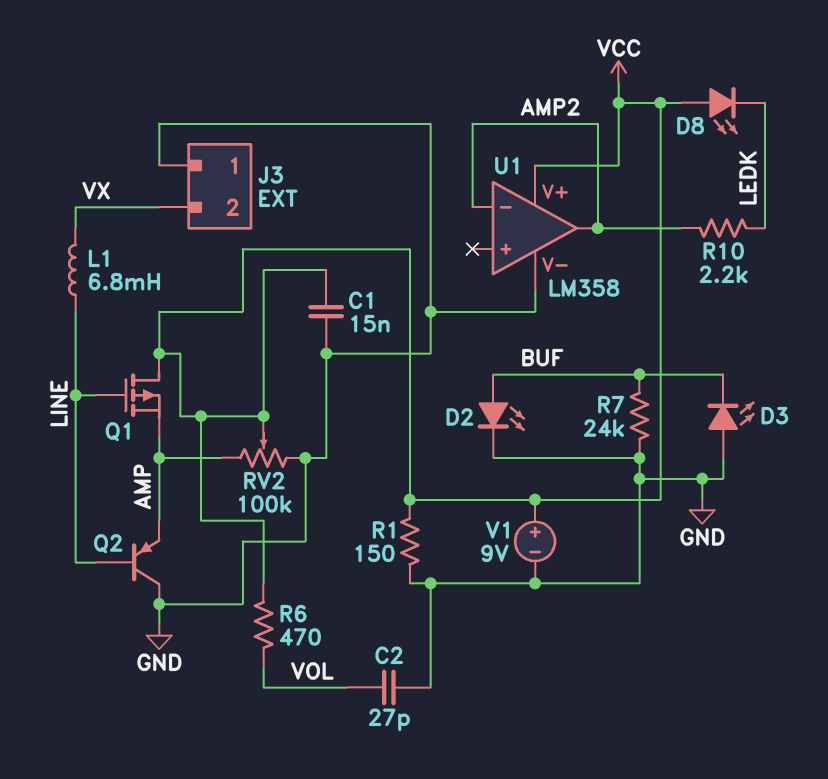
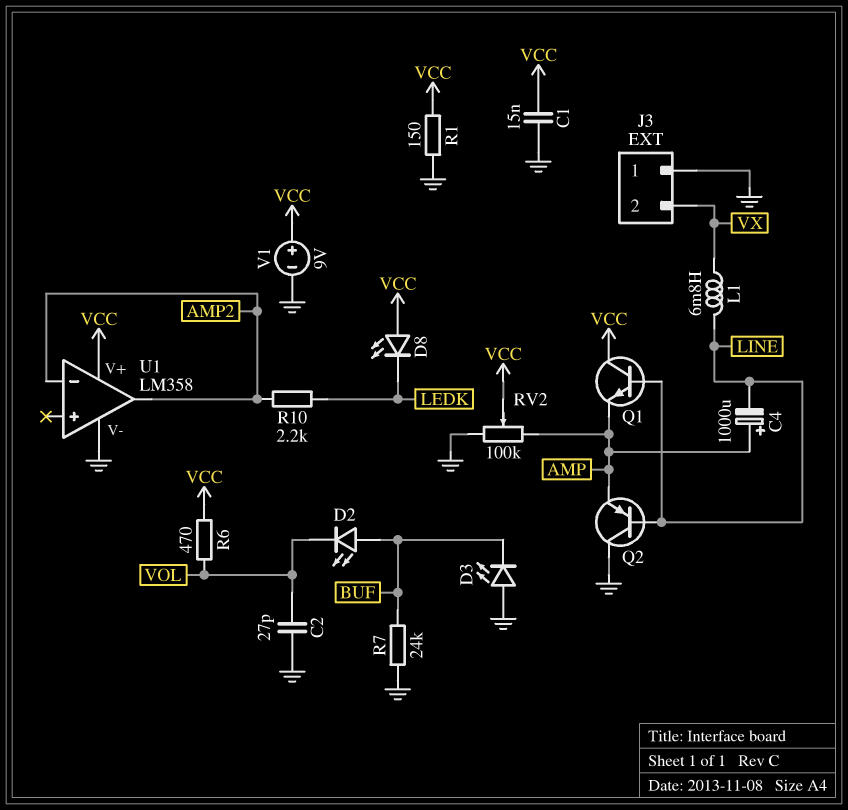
C4: none -> 1000uF (plus AMP, minus LINE)
D2: LED (A BUF, K GND) -> LED (A BUF, K VOL)
Q1: PMOS (G LINE, D VCC, S AMP) -> NPN (B LINE, C VCC, E AMP)

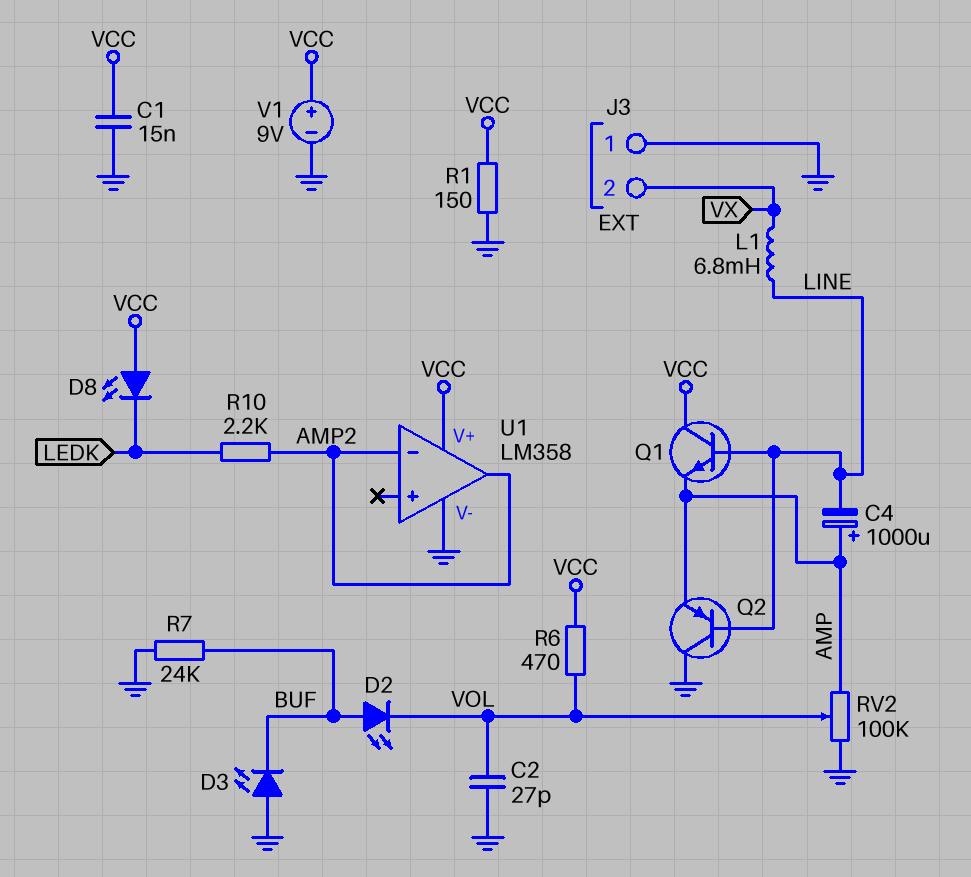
RV2: 100k (AMP, GND, wiper VCC) -> 100k (AMP, GND, wiper VOL)

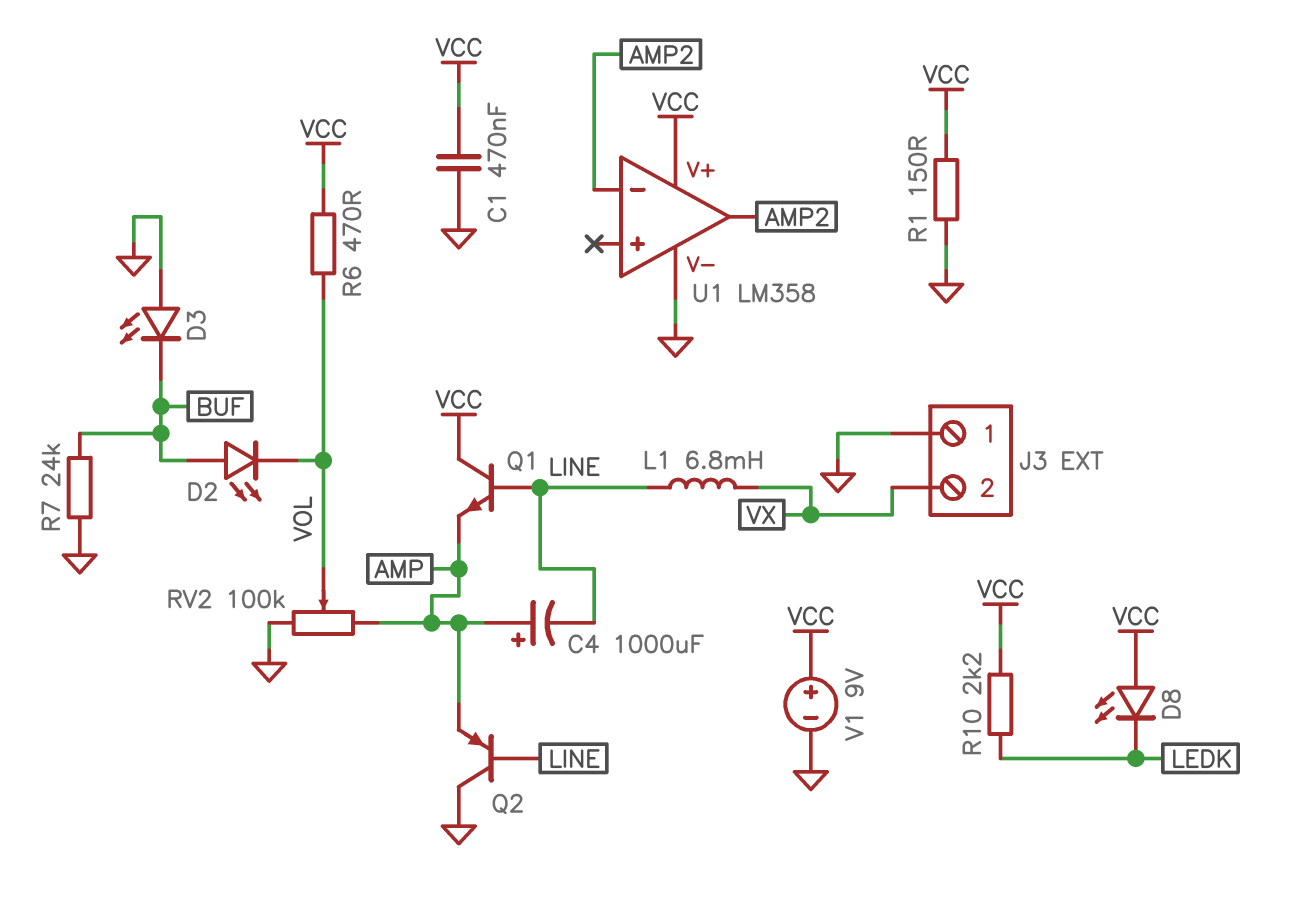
C1: 15nF (GND, VCC) -> 470nF (GND, VCC)
C2: 27pF (GND, VOL) -> none
R10: 2.2k (AMP2, LEDK) -> 2.2k (LEDK, VCC)

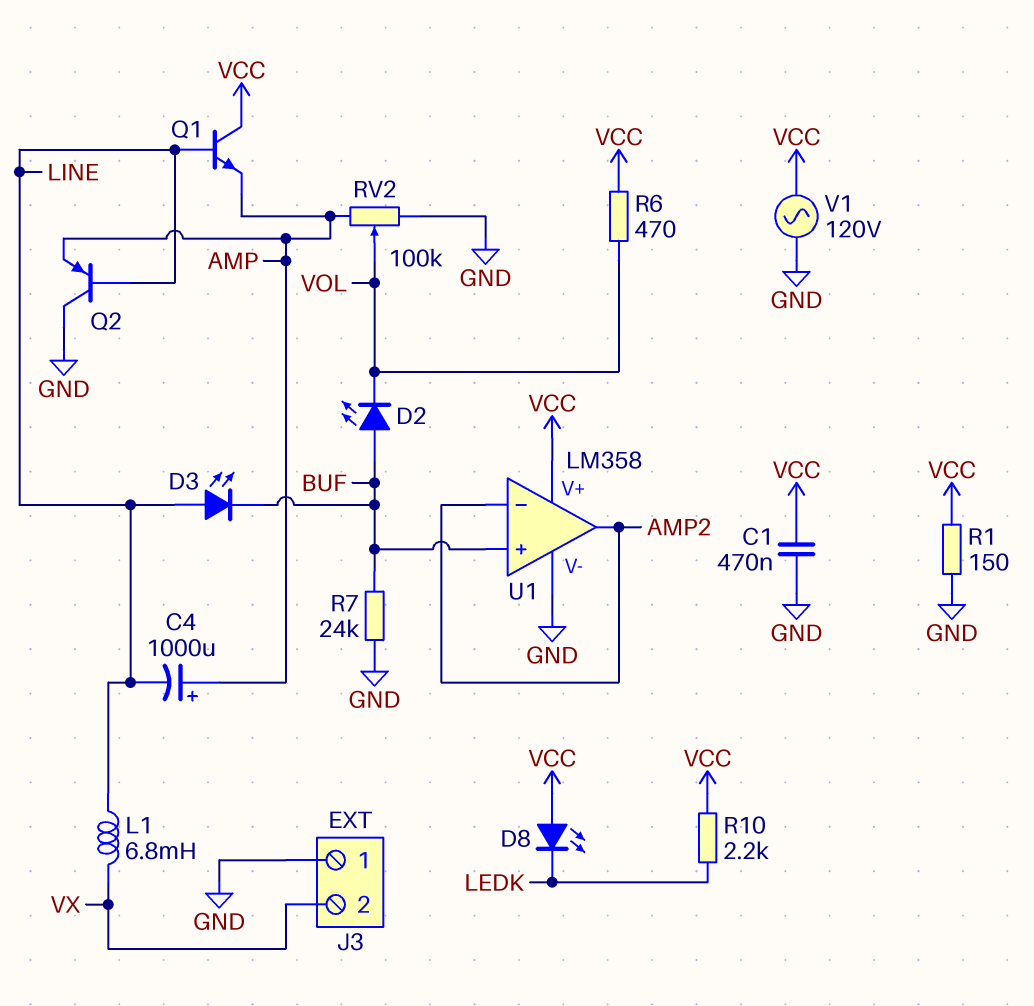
D3: LED (A GND, K BUF) -> LED (A LINE, K BUF)
U1 pin in+: none -> BUF
V1: 9V (plus VCC, minus GND) -> AC 120V (GND, VCC)

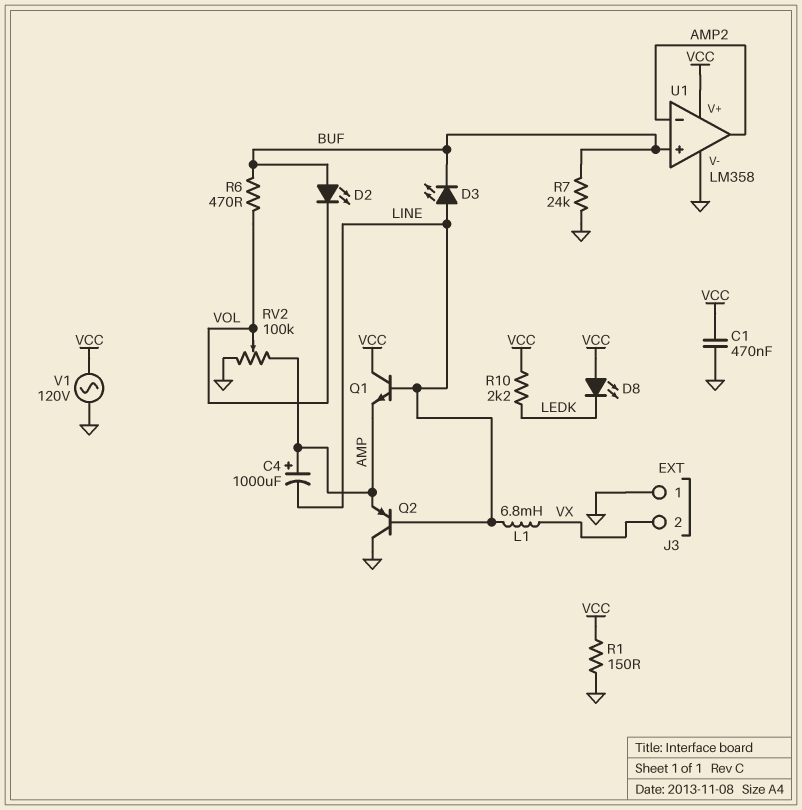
R6: 470 (VCC, VOL) -> 470 (BUF, VOL)

